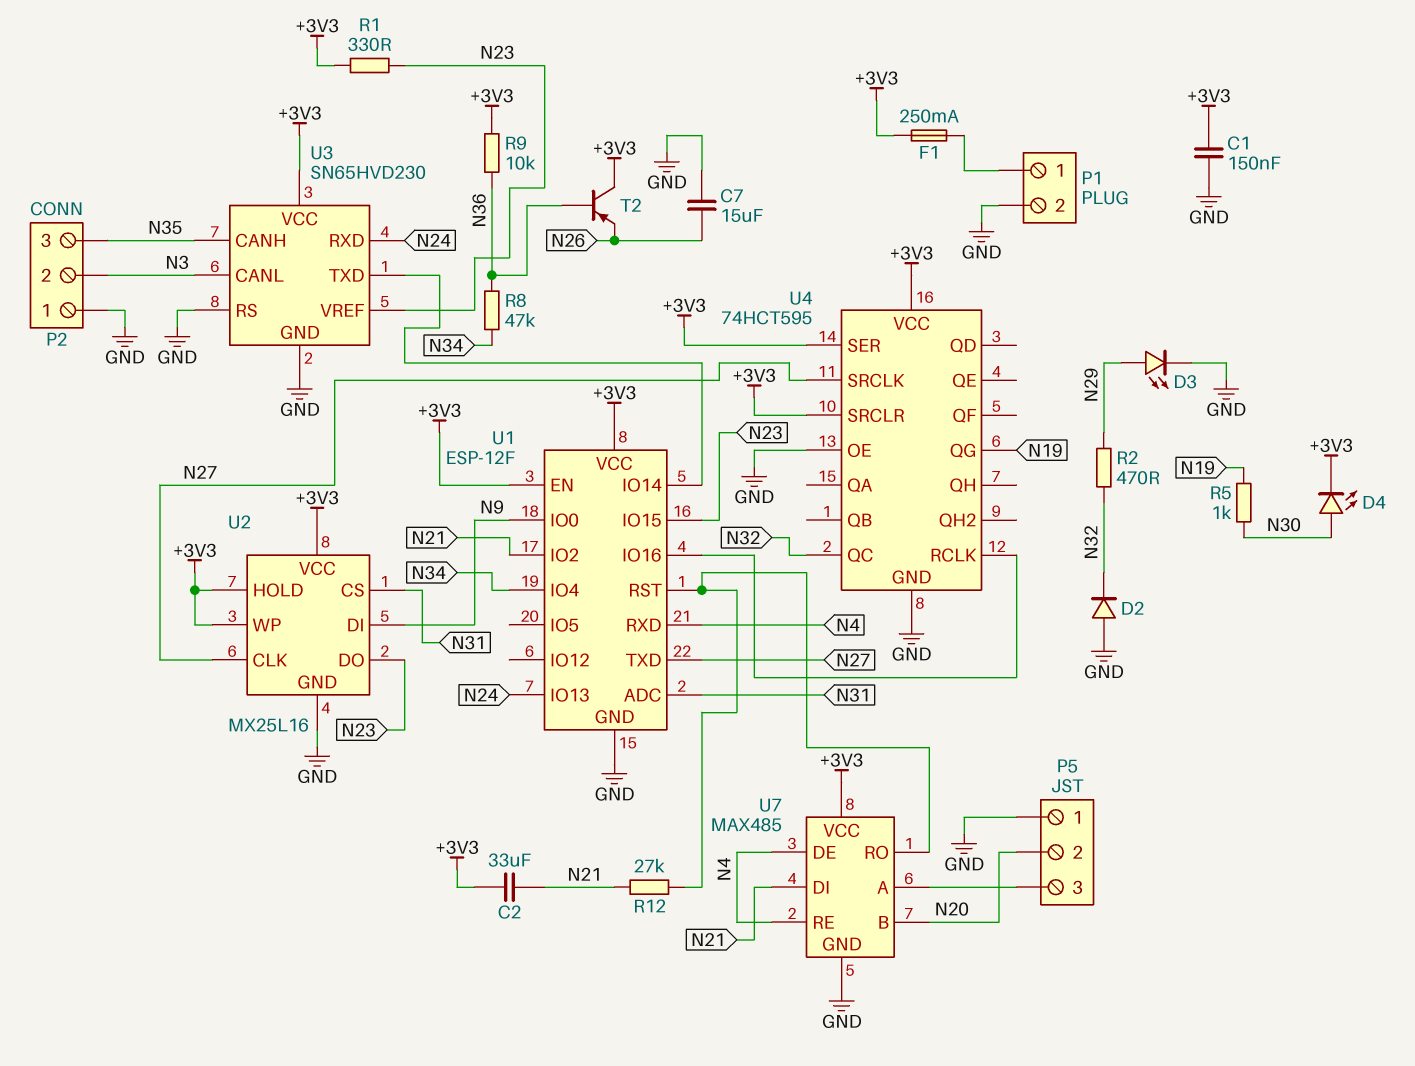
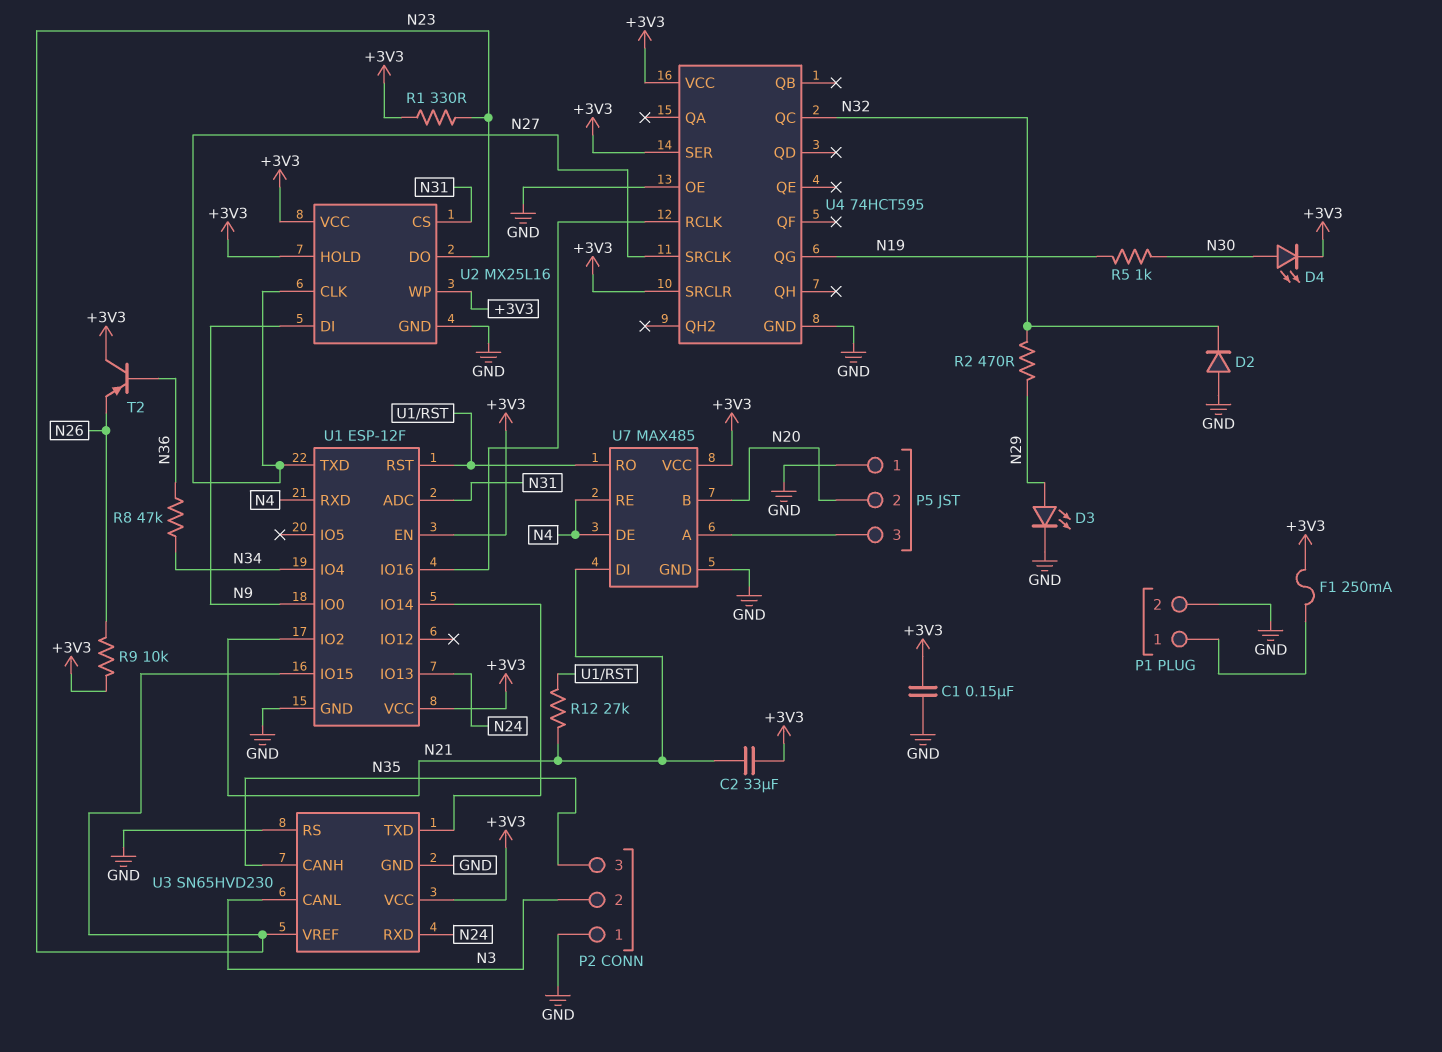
C7: 15uF (GND, N26) -> none
R9: 10k (+3V3, N36) -> 10k (+3V3, N26)

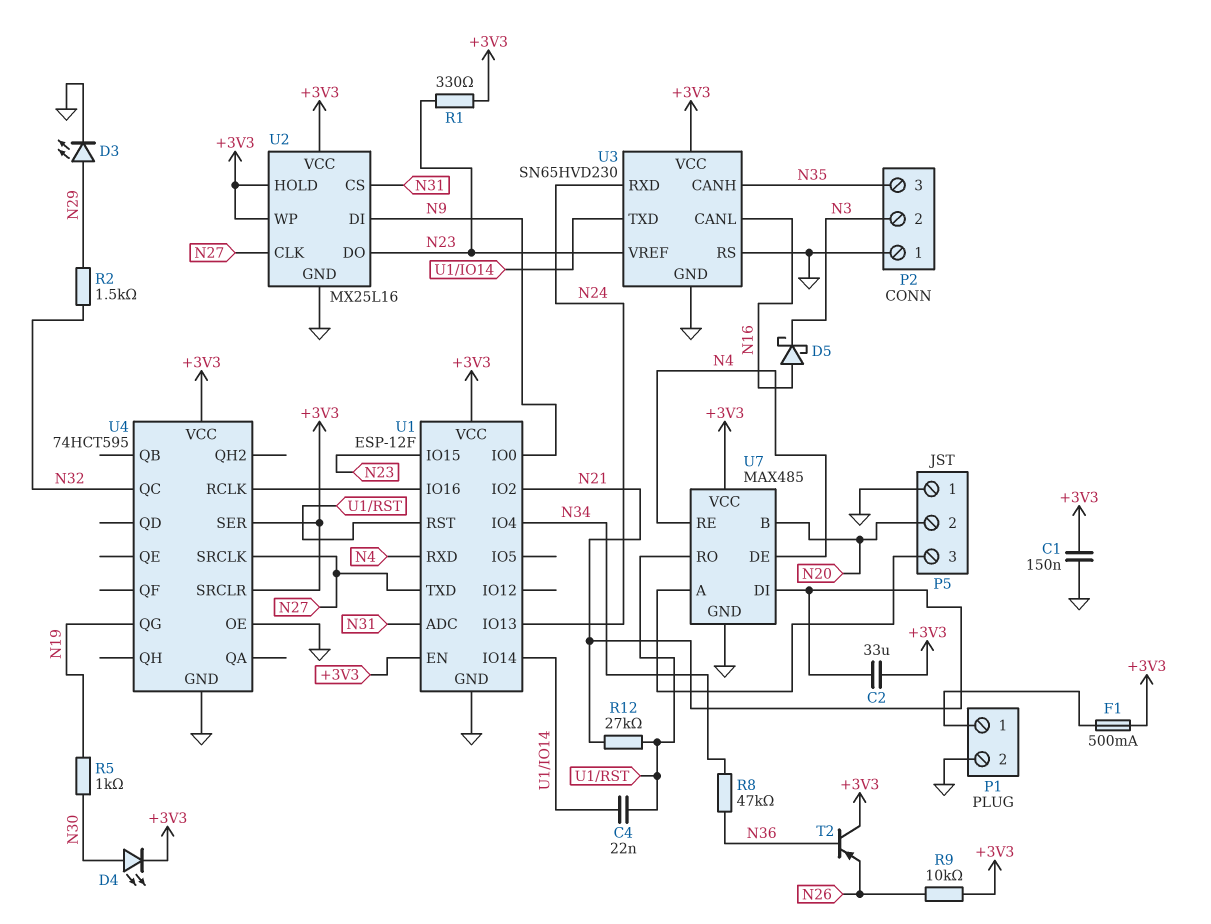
C4: none -> 22nF (U1/IO14, U1/RST)
D2: diode (A GND, K N32) -> none
D5: none -> schottky (A N16, K N3)
F1: 250mA (+3V3, P1/1) -> 500mA (+3V3, P1/1)
R2: 470 (N29, N32) -> 1.5k (N29, N32)
U3 pin CANL: N3 -> N16

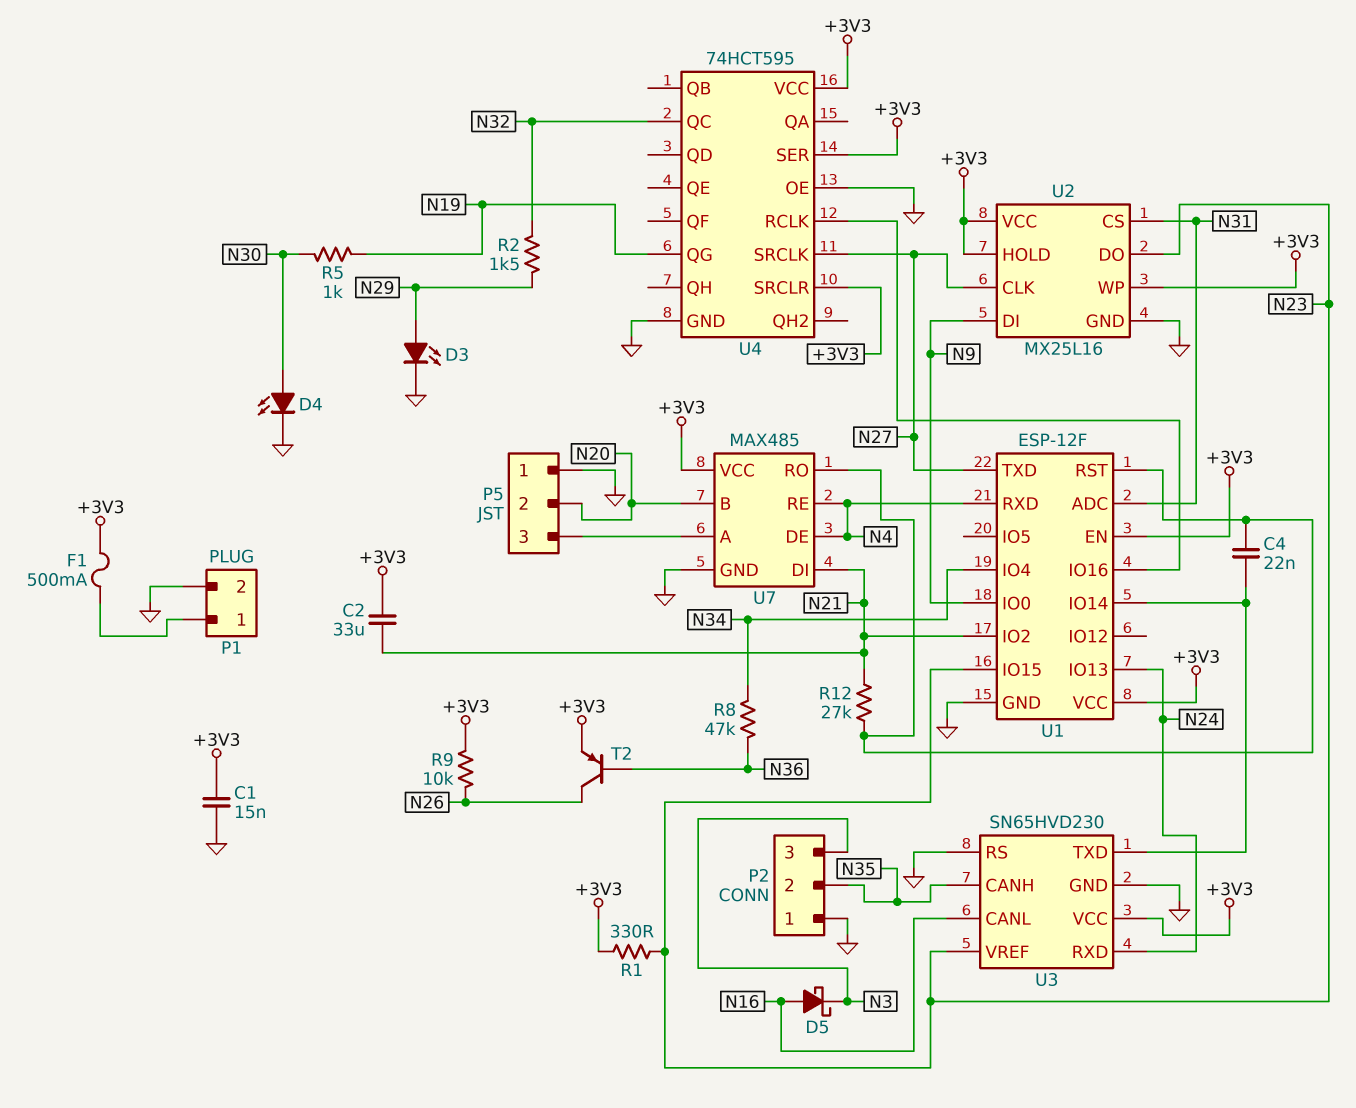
C1: 150nF (+3V3, GND) -> 15nF (+3V3, GND)
D4: LED (A N30, K +3V3) -> LED (A N30, K GND)
P2 pin 2: N3 -> N35
P2 pin 3: N35 -> N3
T2: PNP (B N36, C +3V3, E N26) -> PNP (B N36, C N26, E +3V3)

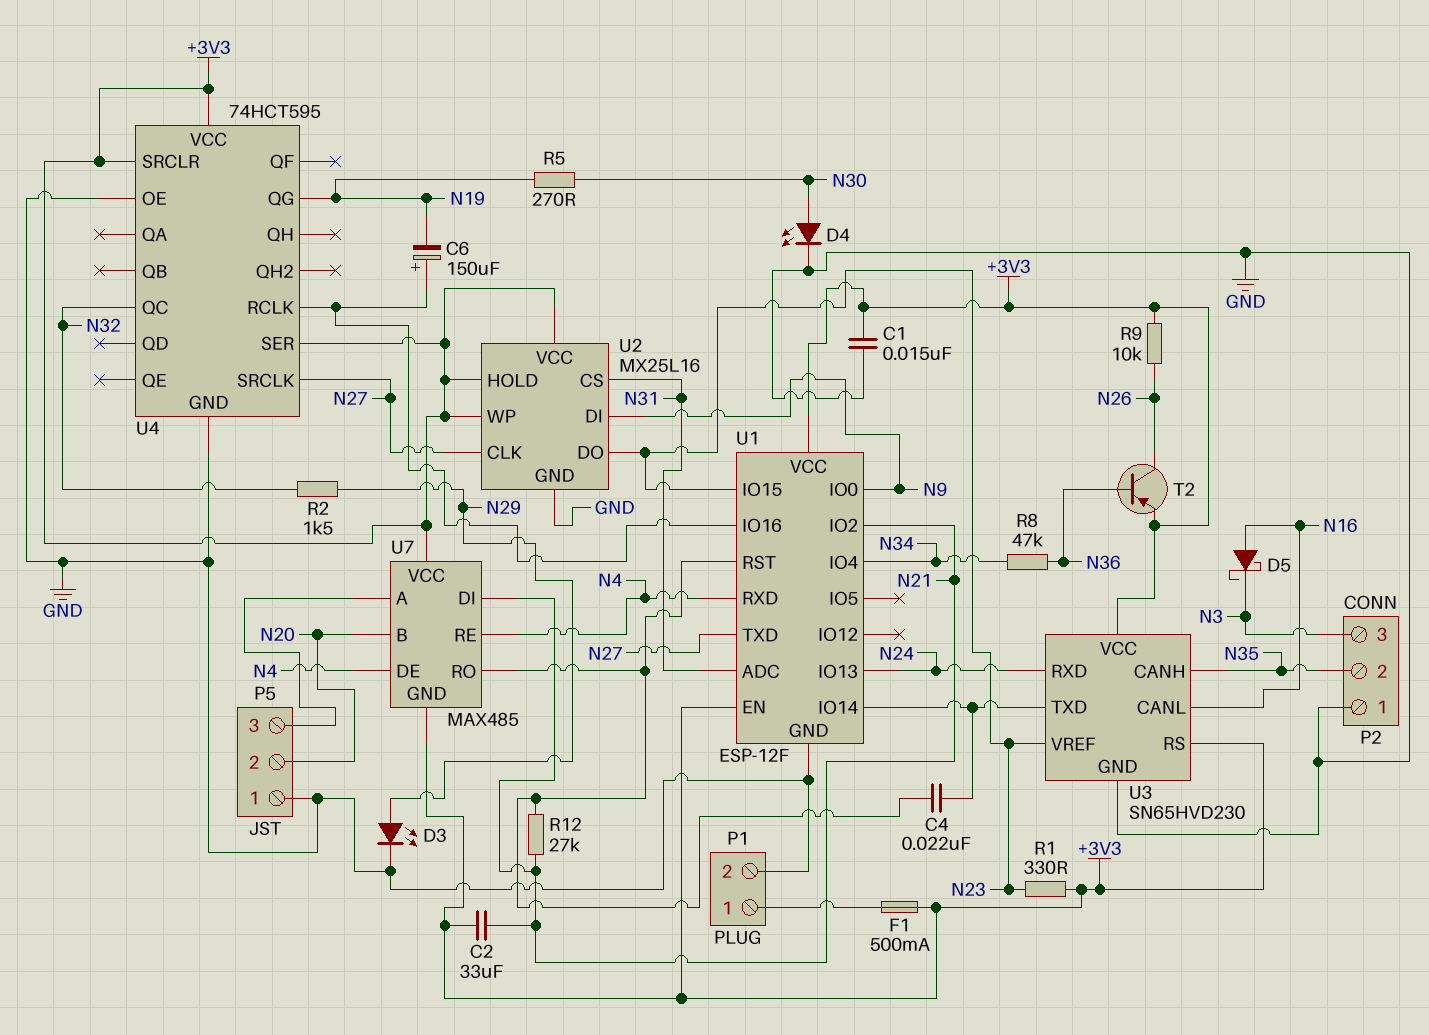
C6: none -> 150uF (plus U1/IO16, minus N19)
R5: 1k (N19, N30) -> 270 (N19, N30)
U3 pin RS: GND -> +3V3
U7 pin GND: GND -> +3V3

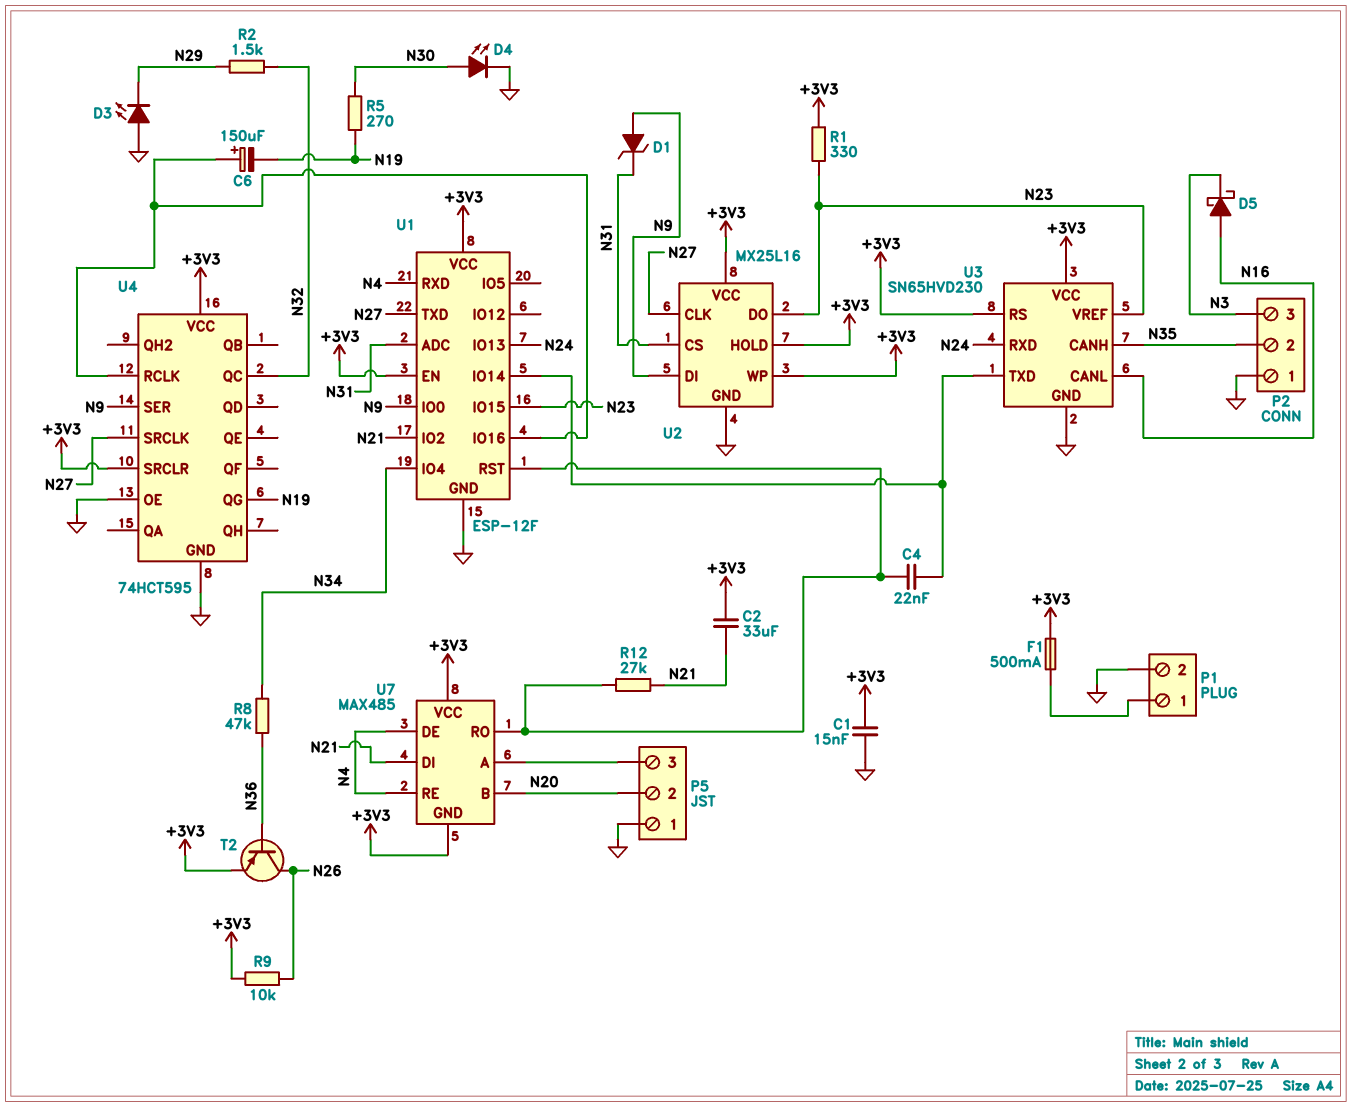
D1: none -> zener (A N9, K N31)
D3: LED (A N29, K GND) -> LED (A GND, K N29)
U4 pin SER: +3V3 -> N9

